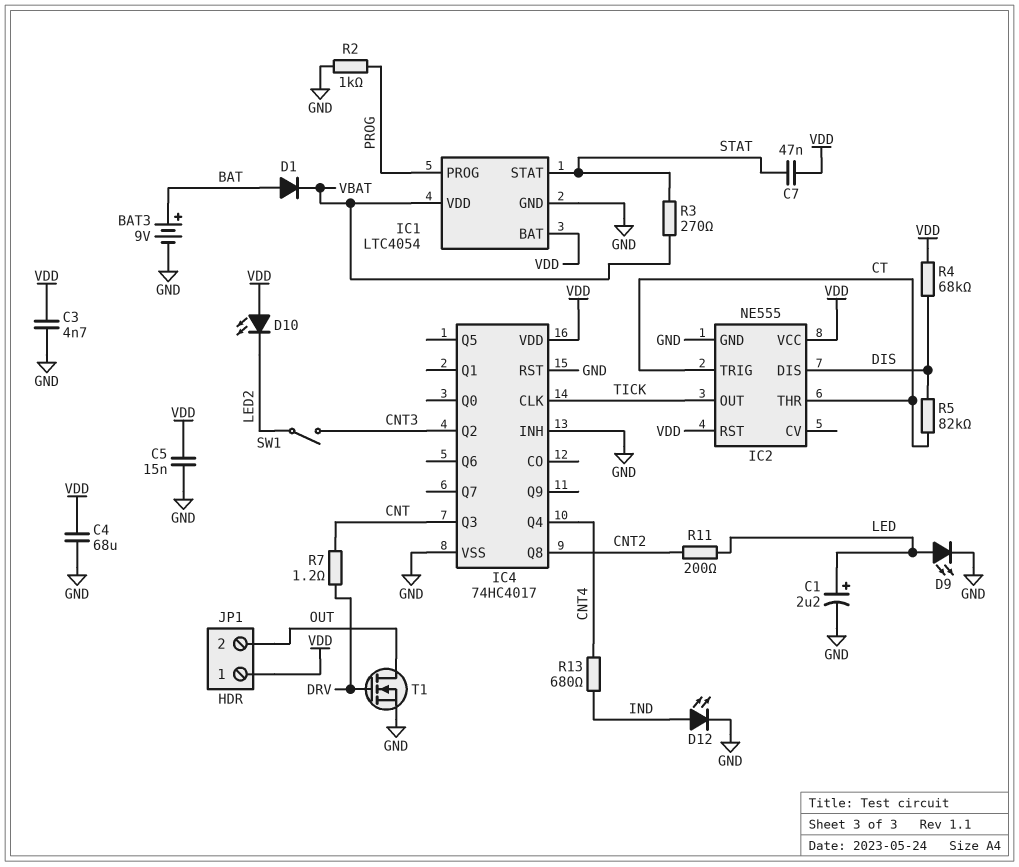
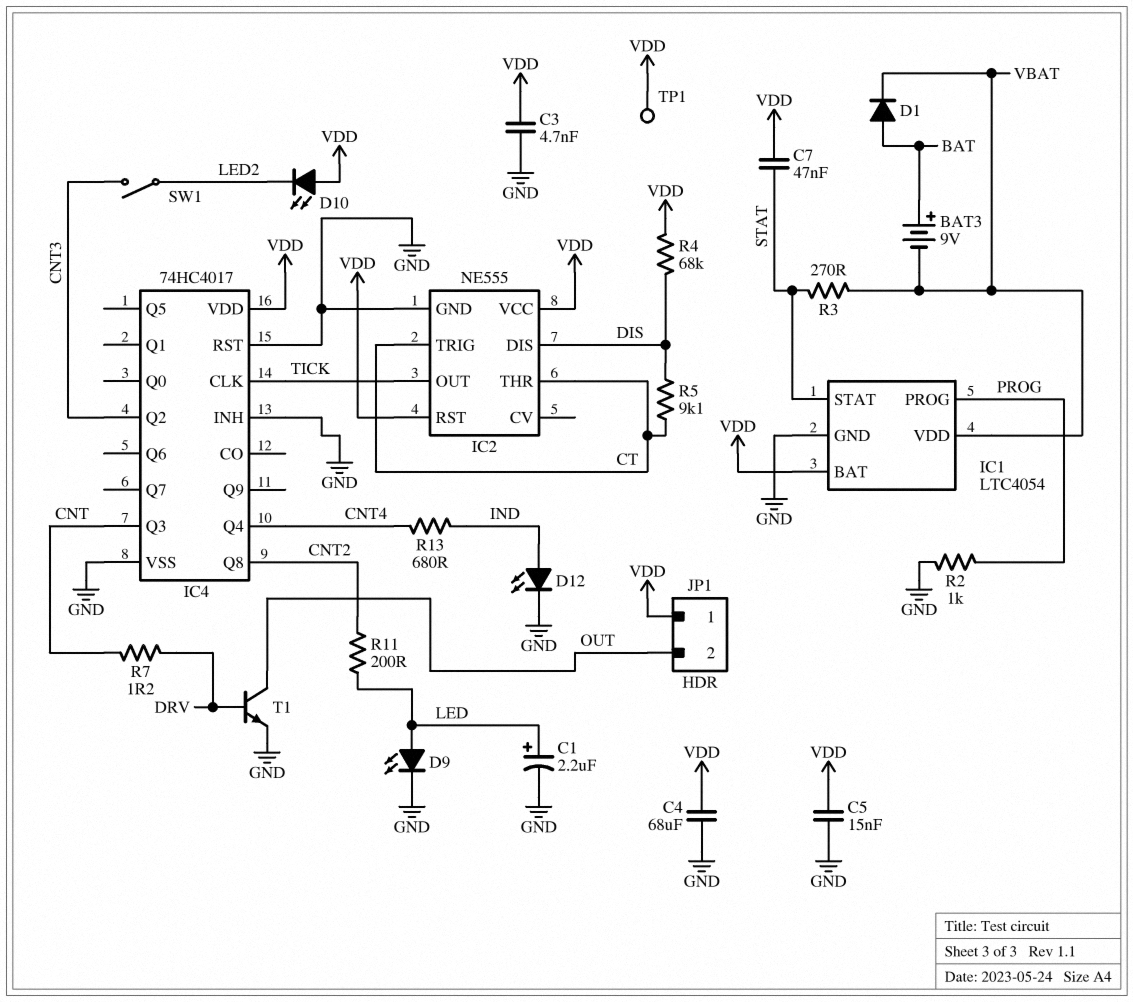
BAT3: 9V (plus BAT, minus GND) -> 9V (plus BAT, minus VBAT)
R5: 82k (CT, DIS) -> 9.1k (CT, DIS)
T1: NMOS (G DRV, D OUT, S GND) -> NPN (B DRV, C OUT, E GND)
TP1: none -> test point (VDD)

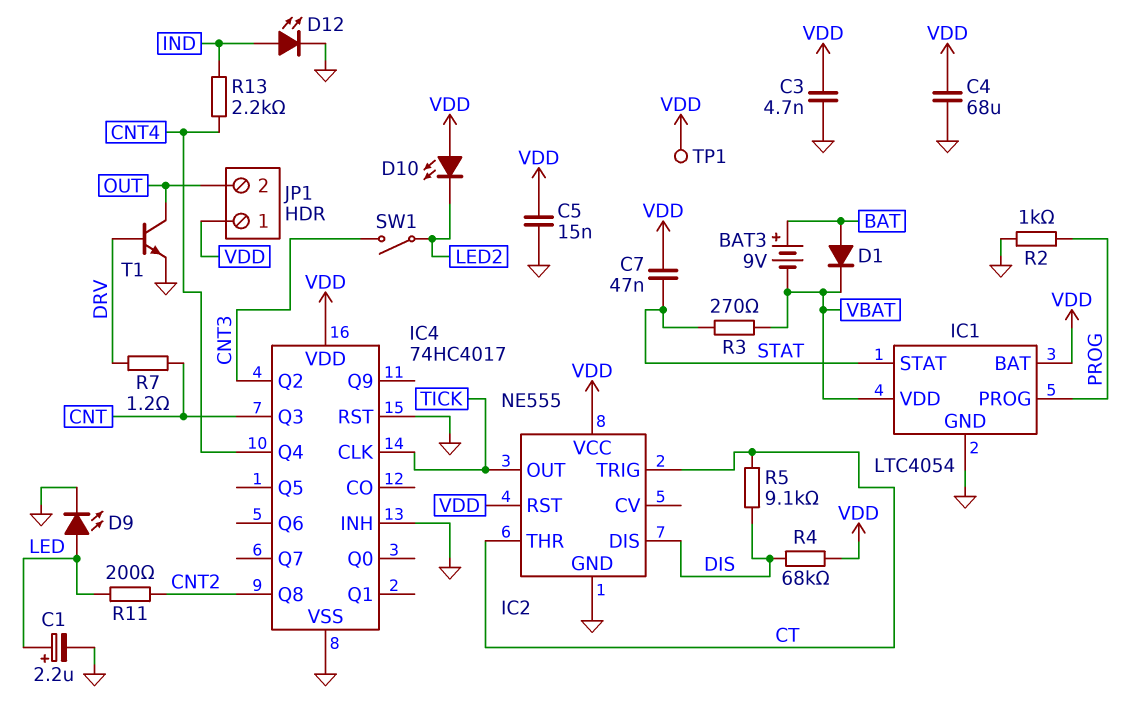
R13: 680 (CNT4, IND) -> 2.2k (CNT4, IND)

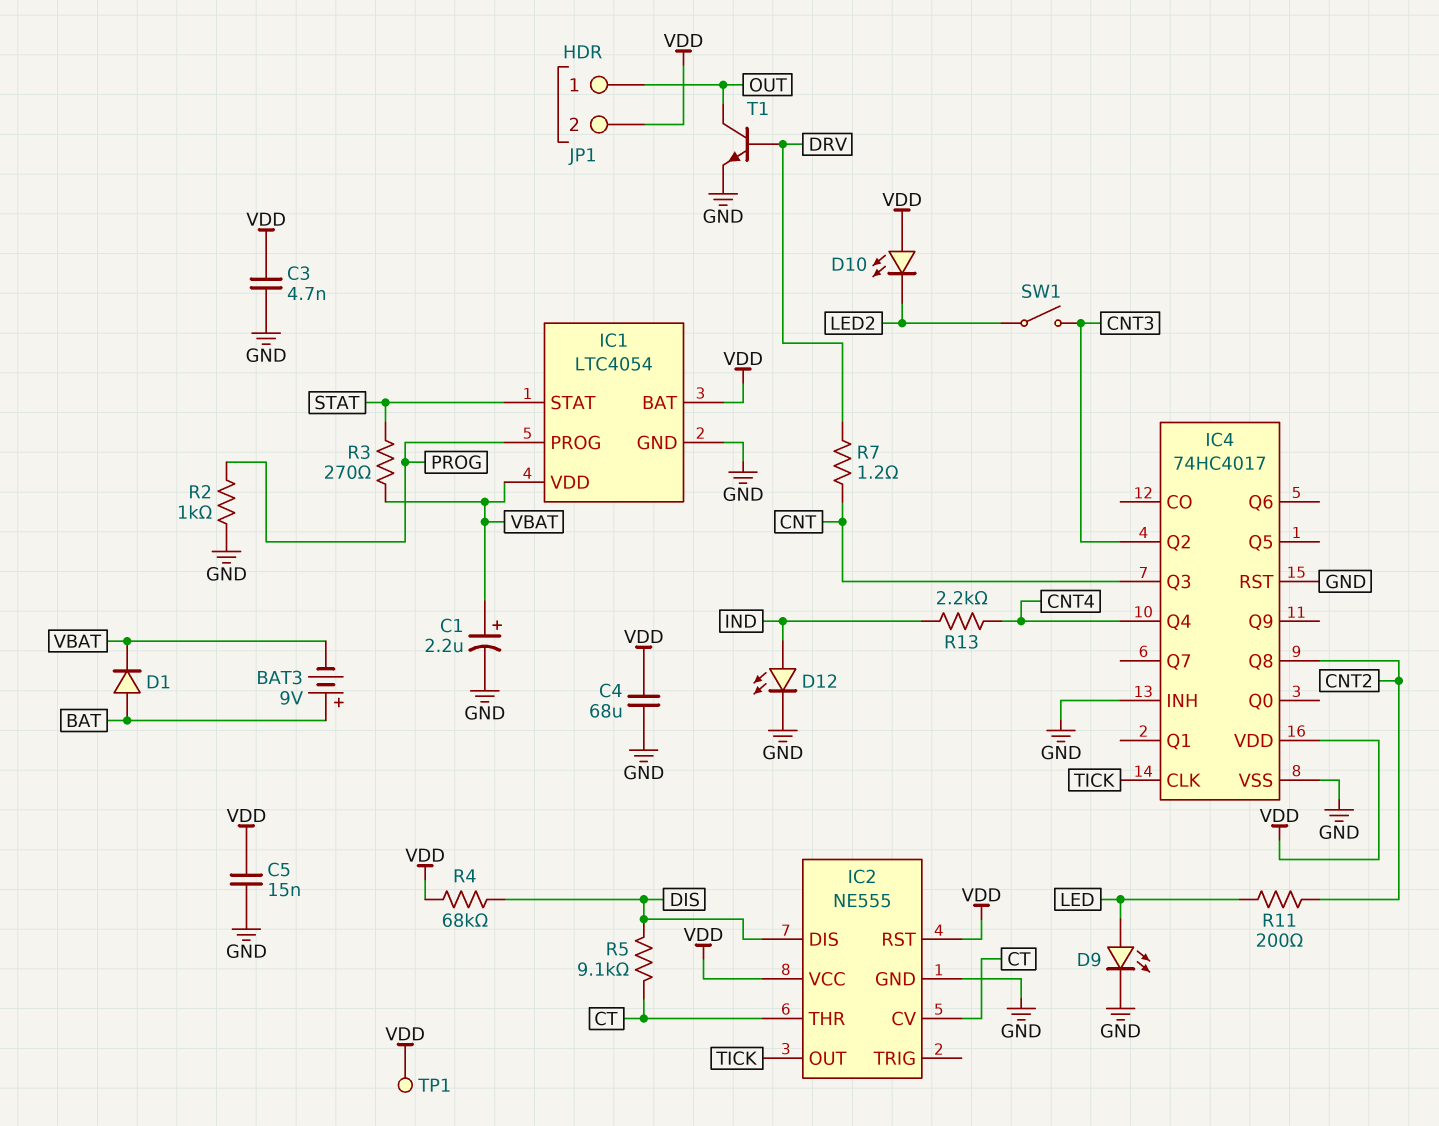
C1: 2.2uF (plus LED, minus GND) -> 2.2uF (plus VBAT, minus GND)
C7: 47nF (STAT, VDD) -> none
IC2 pin CV: none -> CT
IC2 pin TRIG: CT -> none
JP1 pin 1: VDD -> OUT
JP1 pin 2: OUT -> VDD

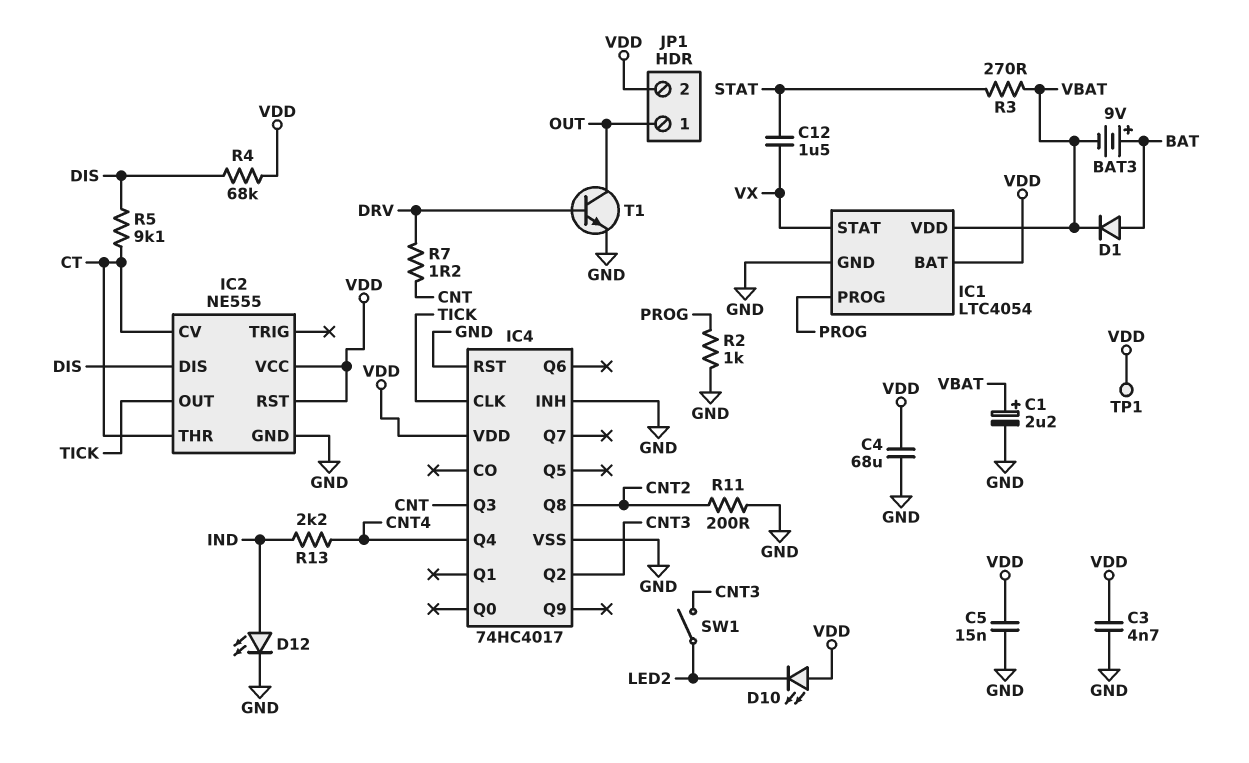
C12: none -> 1.5uF (STAT, VX)
D9: LED (A LED, K GND) -> none
IC1 pin STAT: STAT -> VX
R11: 200 (CNT2, LED) -> 200 (CNT2, GND)

